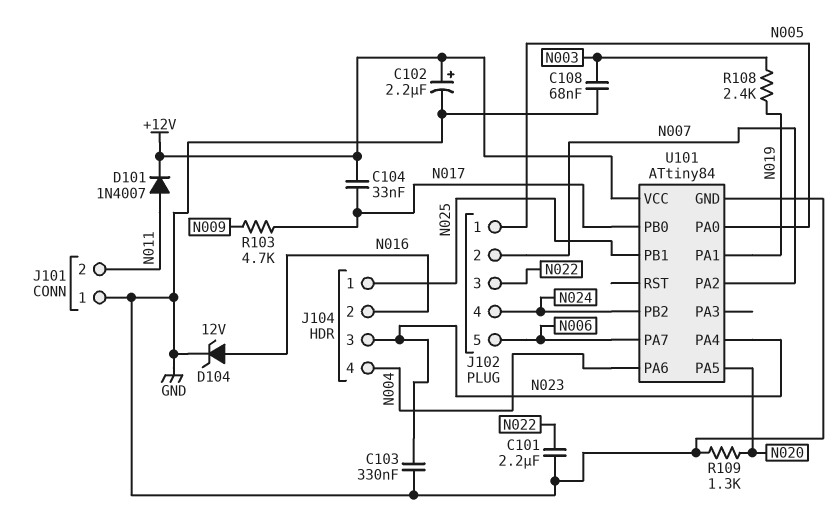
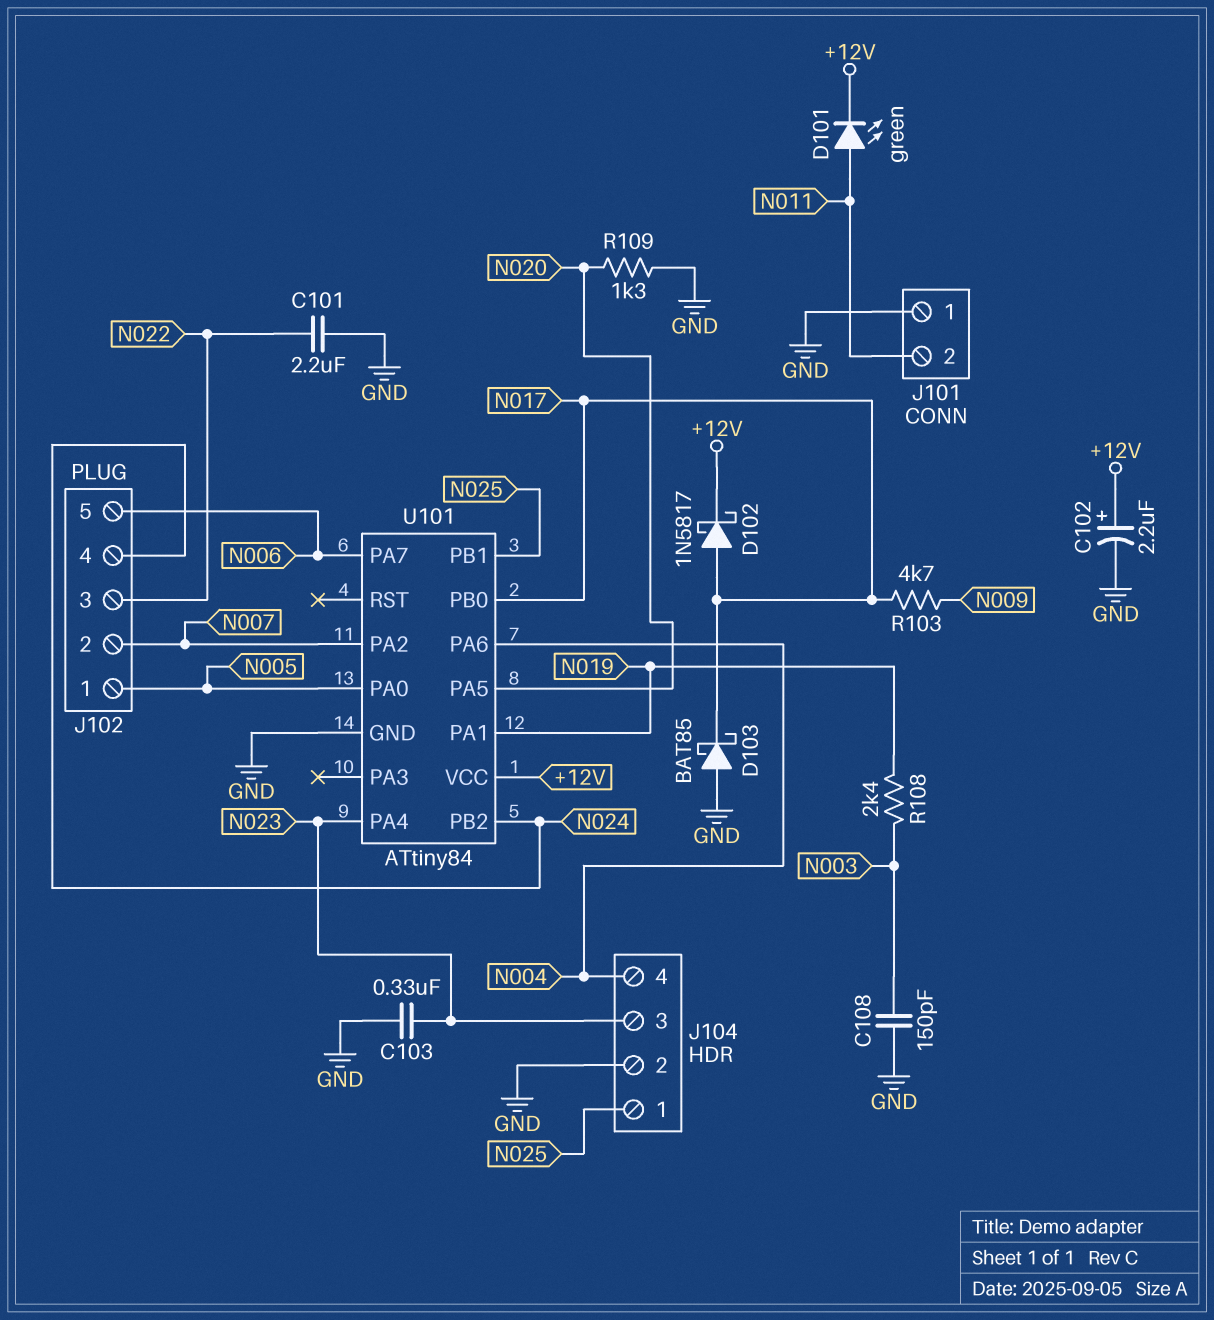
C104: 33nF (+12V, N017) -> none
C108: 68nF (GND, N003) -> 150pF (GND, N003)
D101: diode 1N4007 (A N011, K +12V) -> LED green (A N011, K +12V)
D102: none -> schottky 1N5817 (A N017, K +12V)
D103: none -> schottky BAT85 (A GND, K N017)
D104: zener 12V (A N016, K GND) -> none
J104 pin 2: N016 -> GND

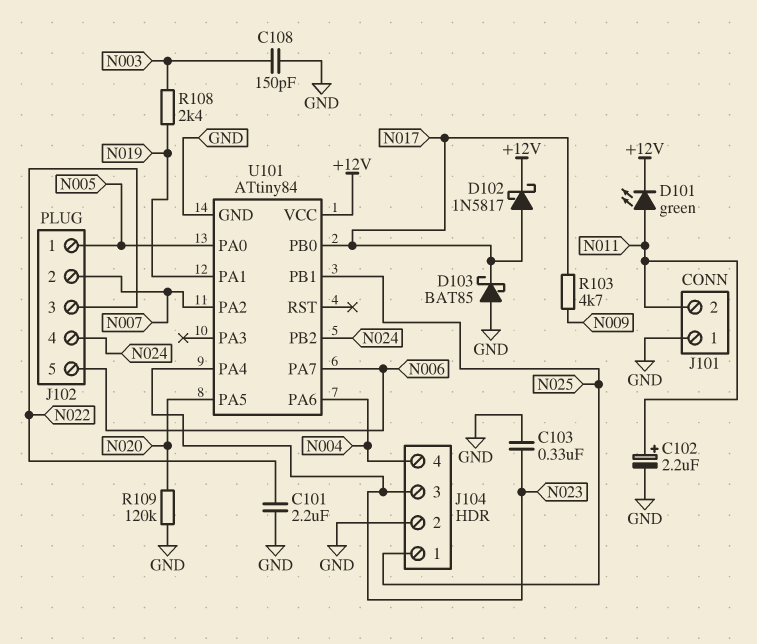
C102: 2.2uF (plus +12V, minus GND) -> 2.2uF (plus N011, minus GND)
R109: 1.3k (GND, N020) -> 120k (GND, N020)

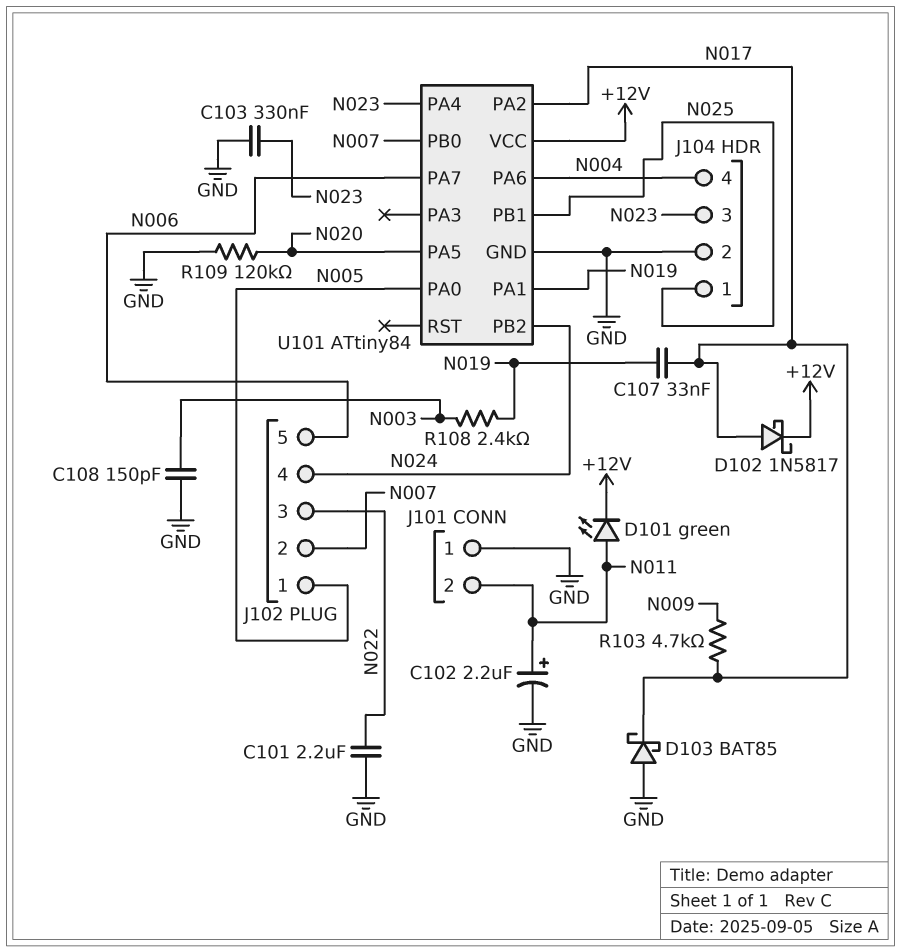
C107: none -> 33nF (N017, N019)
U101 pin PA2: N007 -> N017
U101 pin PB0: N017 -> N007

